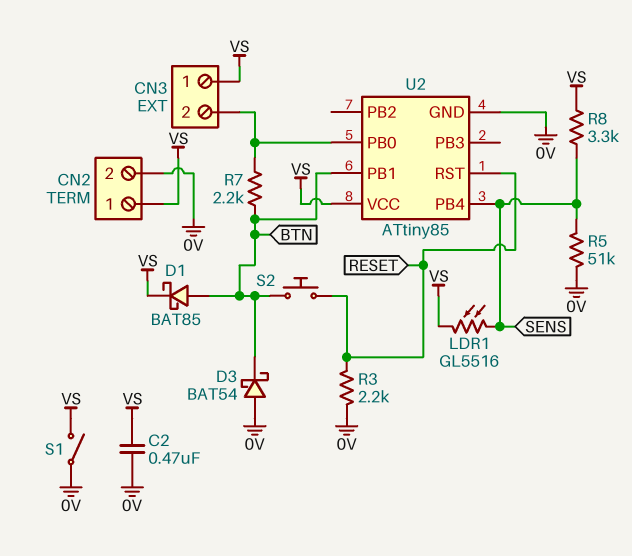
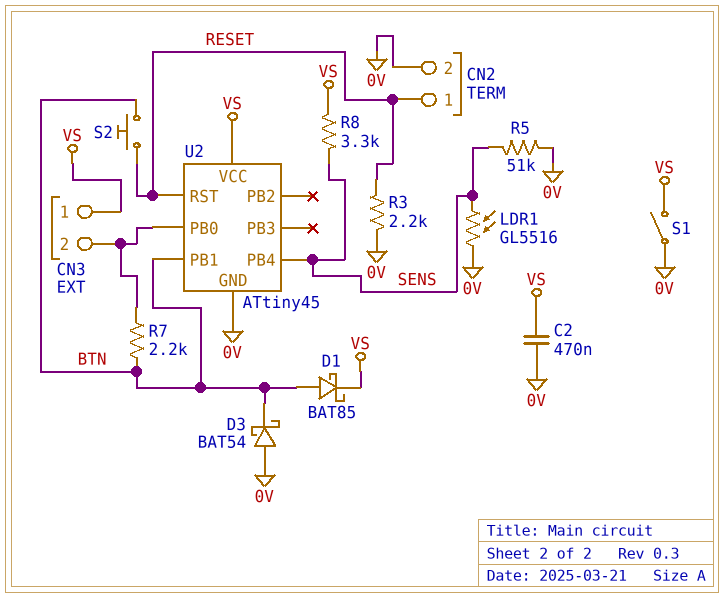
CN2 pin 1: VS -> RESET
LDR1: GL5516 (SENS, VS) -> GL5516 (0V, SENS)
U2: ATtiny85 -> ATtiny45

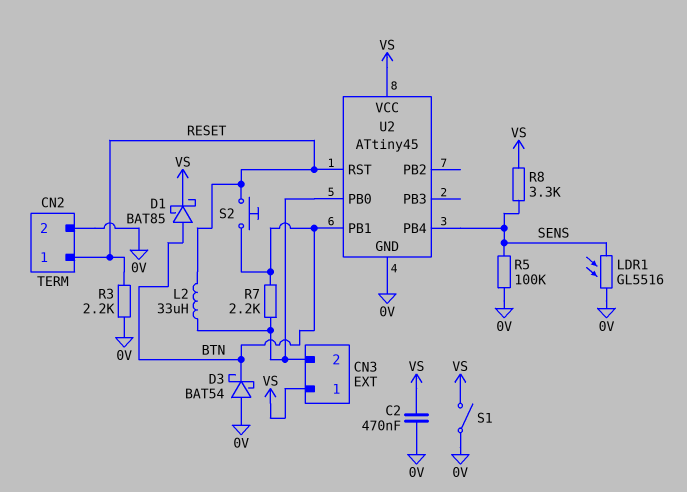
L2: none -> 33uH (CN3/2, RESET)
R5: 51k (0V, SENS) -> 100k (0V, SENS)

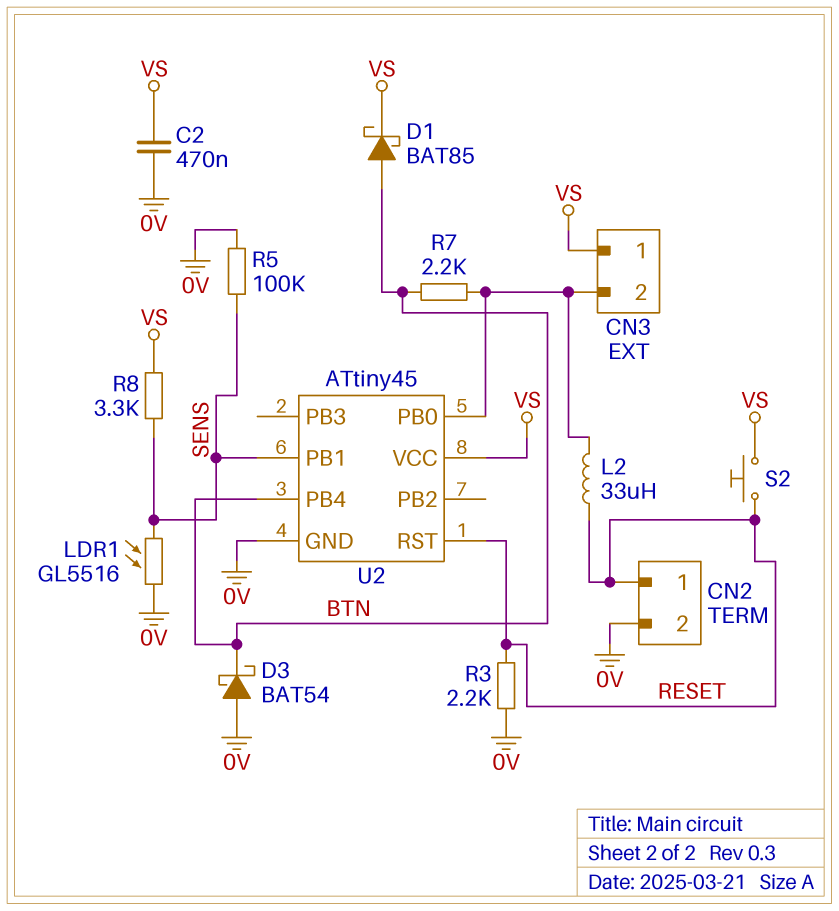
S1: switch (0V, VS) -> none
S2: button (BTN, RESET) -> button (RESET, VS)
U2 pin PB1: BTN -> SENS
U2 pin PB4: SENS -> BTN

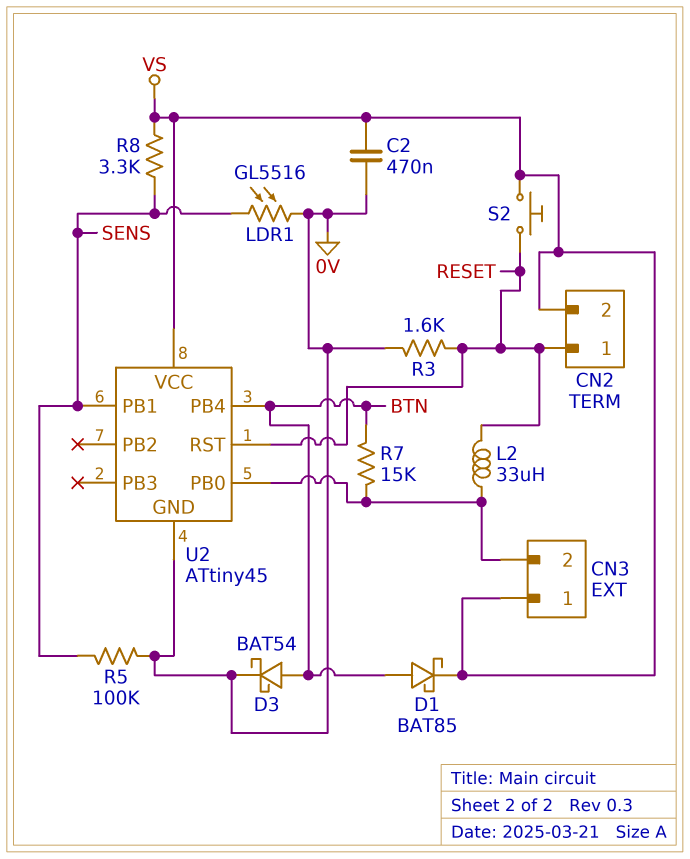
CN2 pin 2: 0V -> VS
D3: schottky BAT54 (A 0V, K BTN) -> schottky BAT54 (A BTN, K 0V)
R3: 2.2k (0V, RESET) -> 1.6k (0V, RESET)
R7: 2.2k (BTN, CN3/2) -> 15k (BTN, CN3/2)

